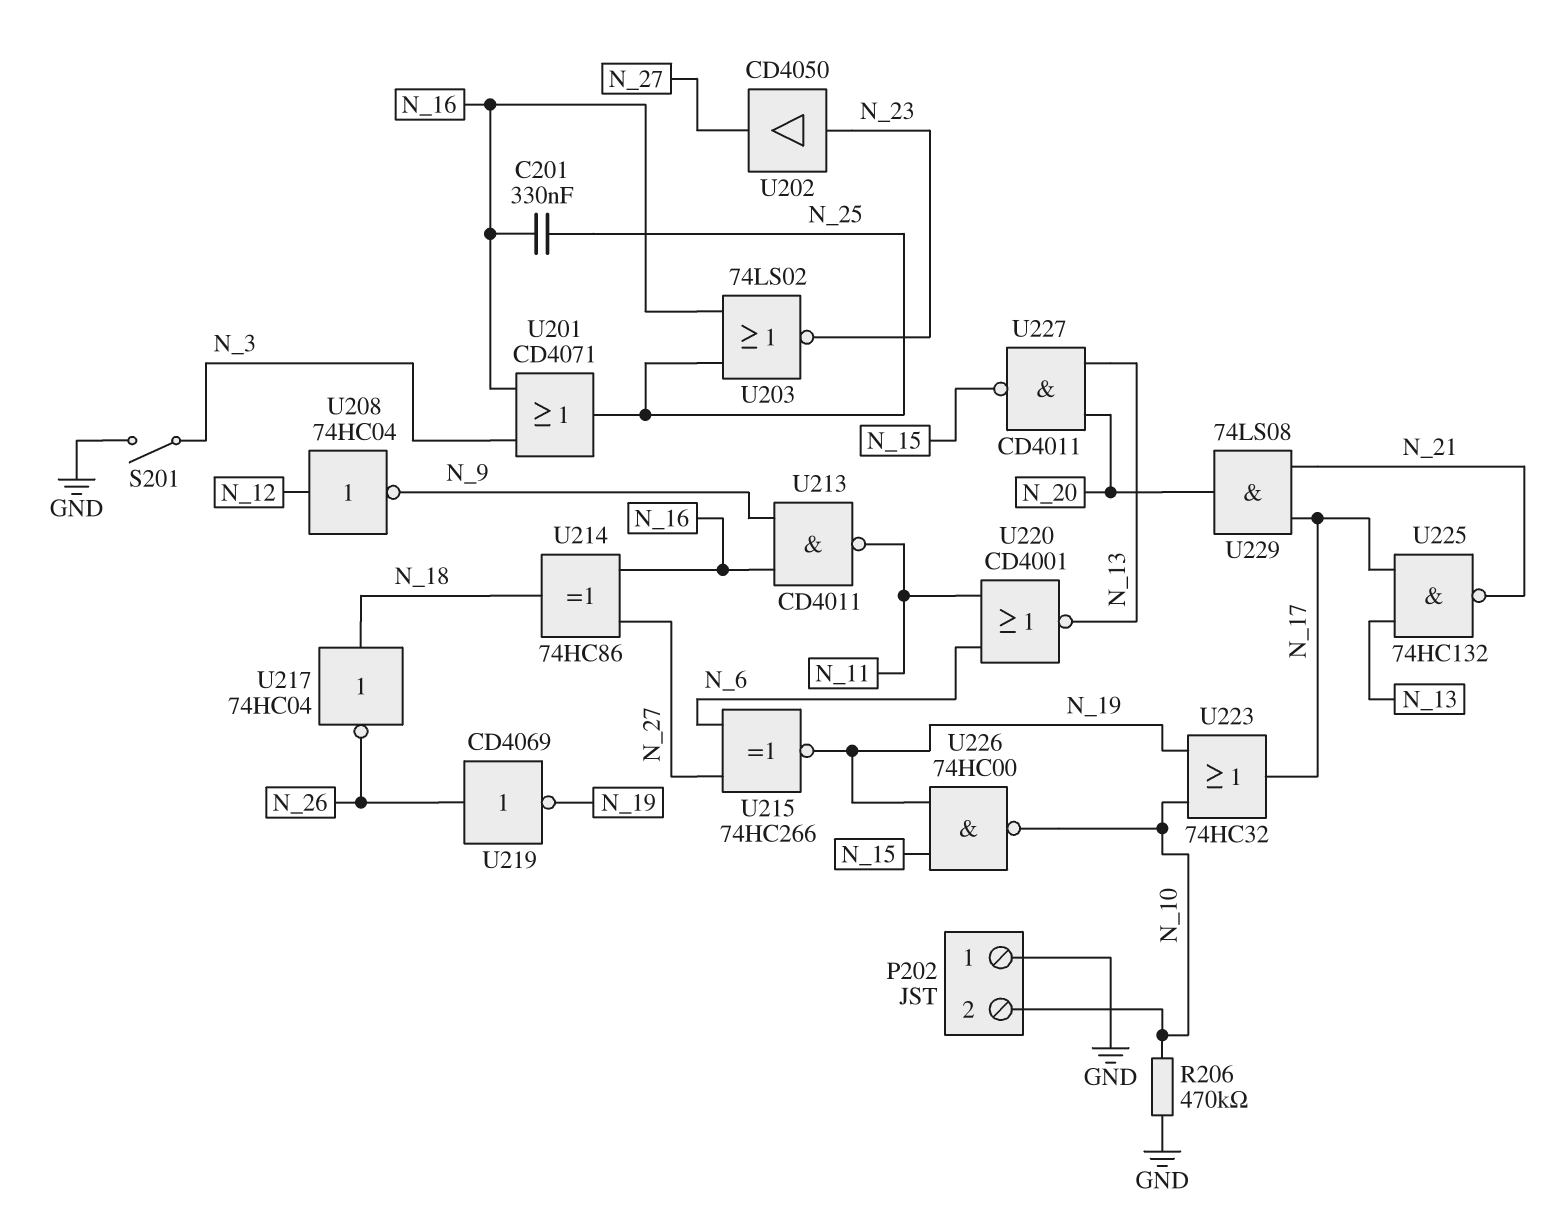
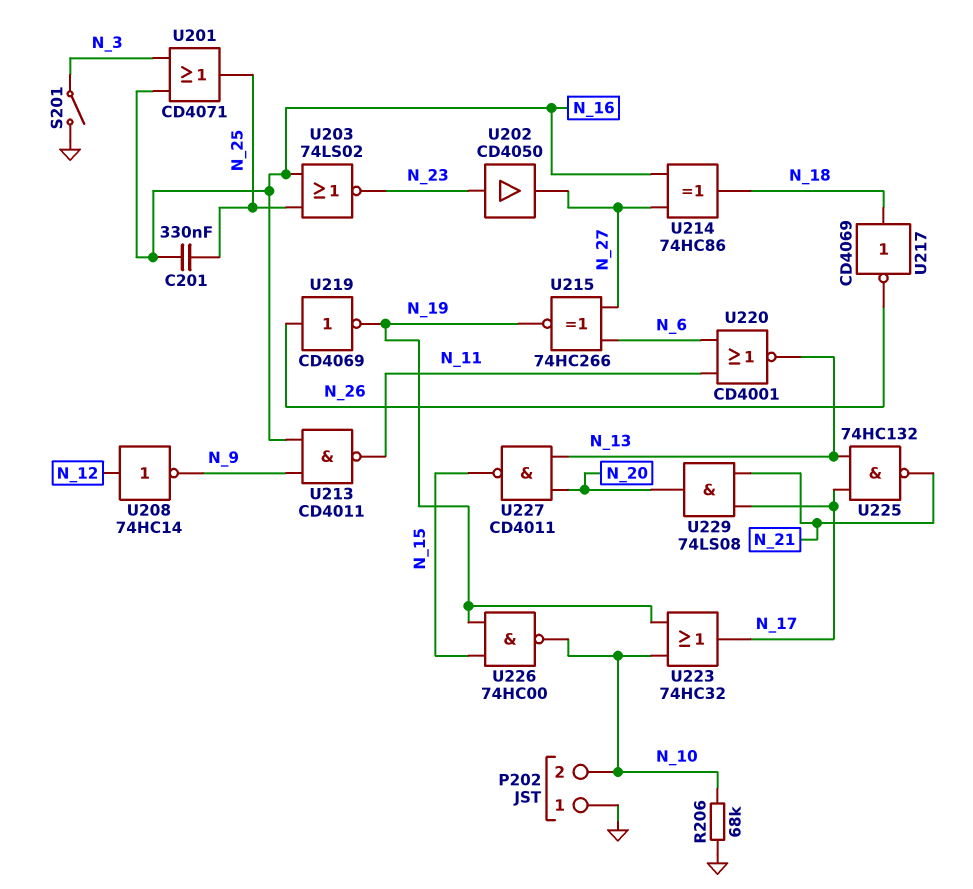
R206: 470k (GND, N_10) -> 68k (GND, N_10)
U208: NOT 74HC04 (in N_12, out N_9) -> NOT 74HC14 (in N_12, out N_9)
U217: NOT 74HC04 (in N_18, out N_26) -> NOT CD4069 (in N_18, out N_26)

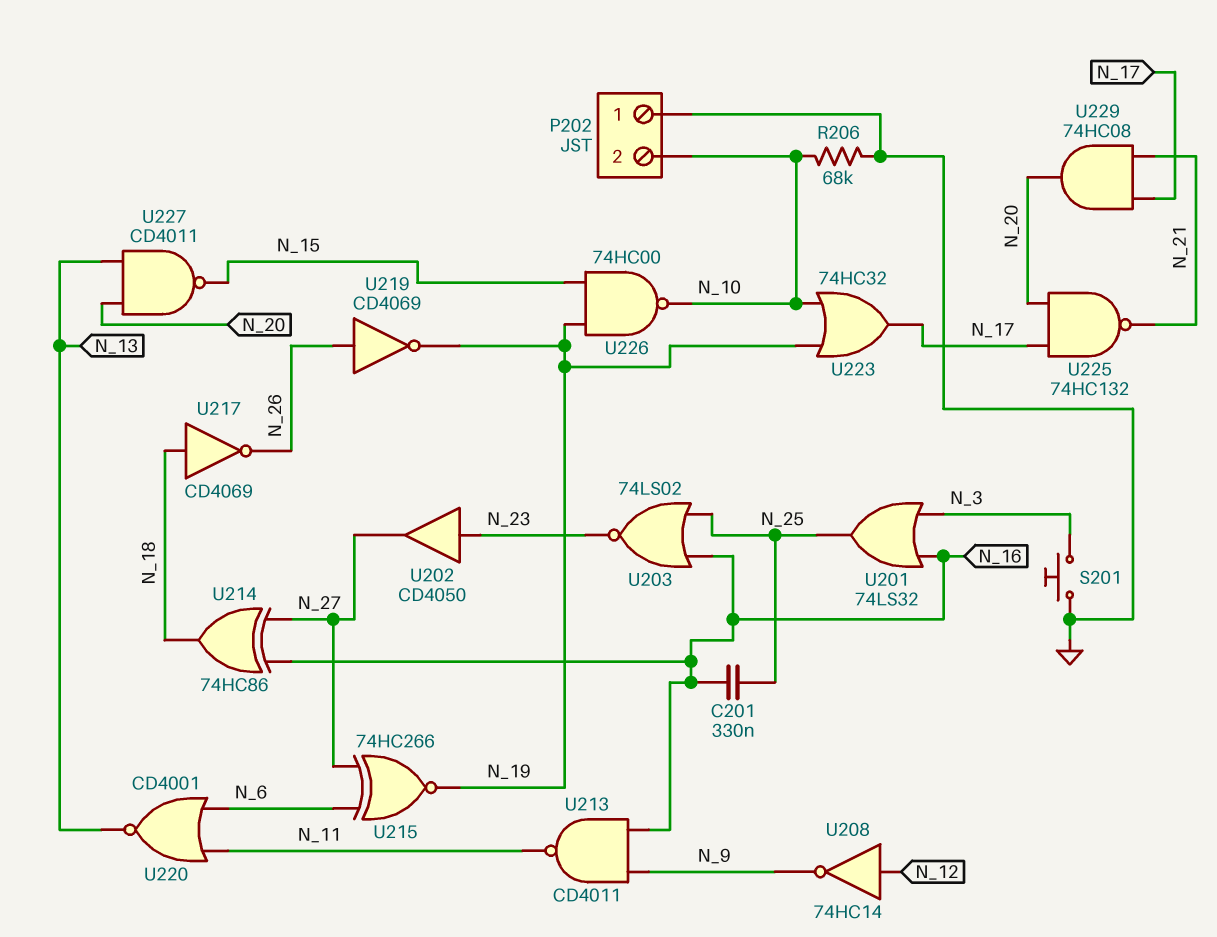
S201: switch (GND, N_3) -> button (GND, N_3)
U201: OR CD4071 (in N_3, in N_16, out N_25) -> OR 74LS32 (in N_3, in N_16, out N_25)
U225: NAND 74HC132 (in N_13, in N_17, out N_21) -> NAND 74HC132 (in N_17, in N_20, out N_21)
U229: AND 74LS08 (in N_17, in N_21, out N_20) -> AND 74HC08 (in N_17, in N_21, out N_20)

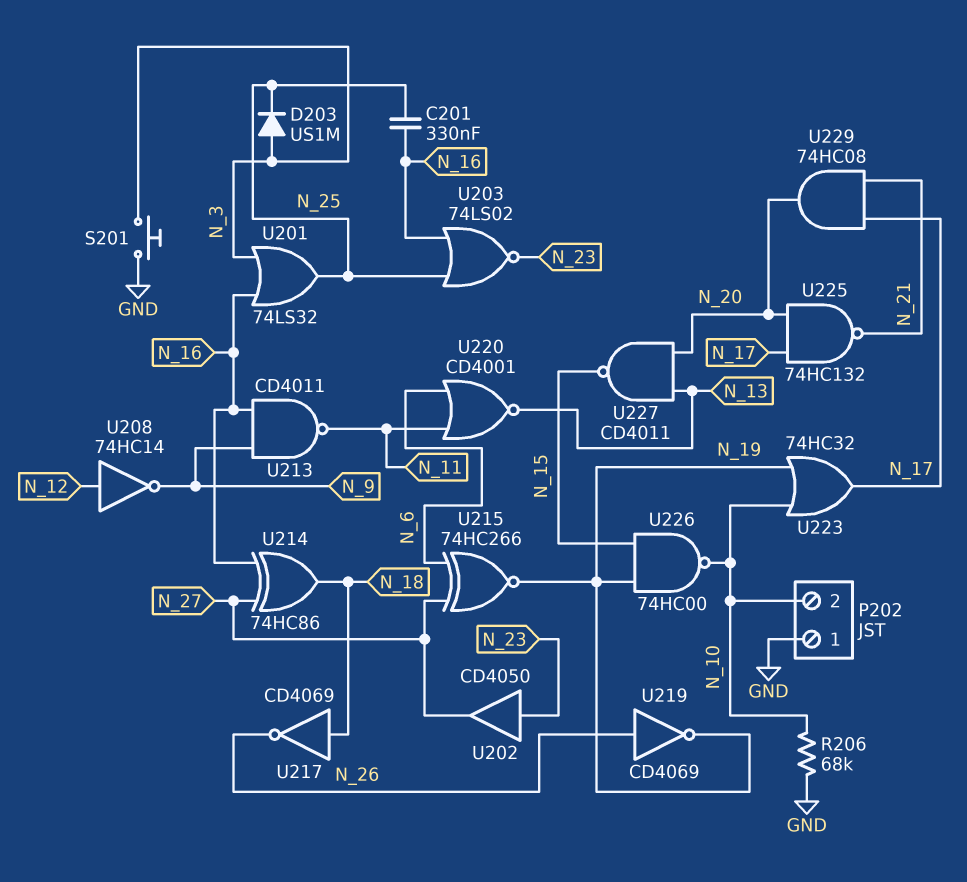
D203: none -> diode US1M (A N_3, K N_25)

